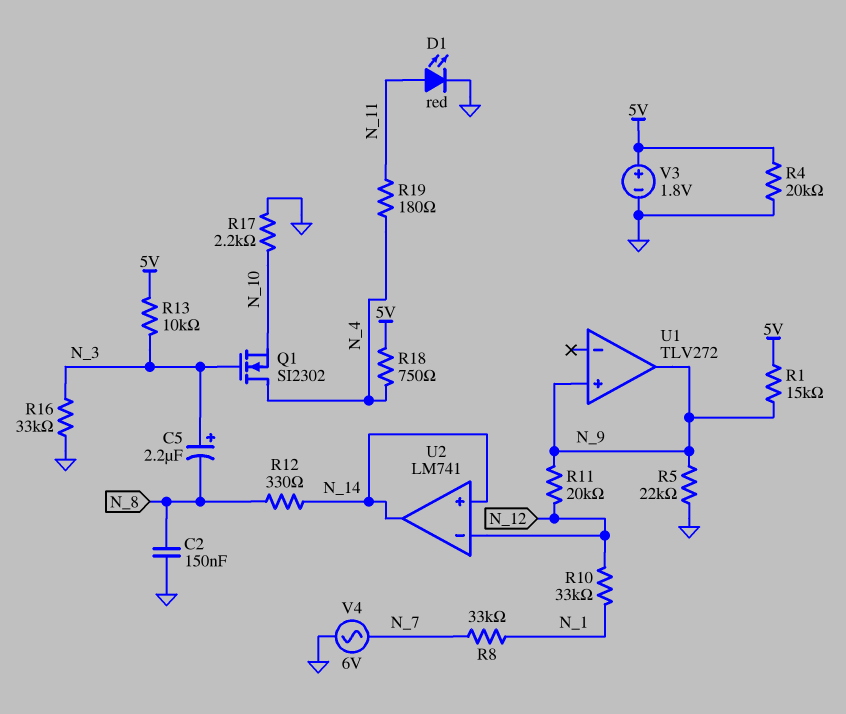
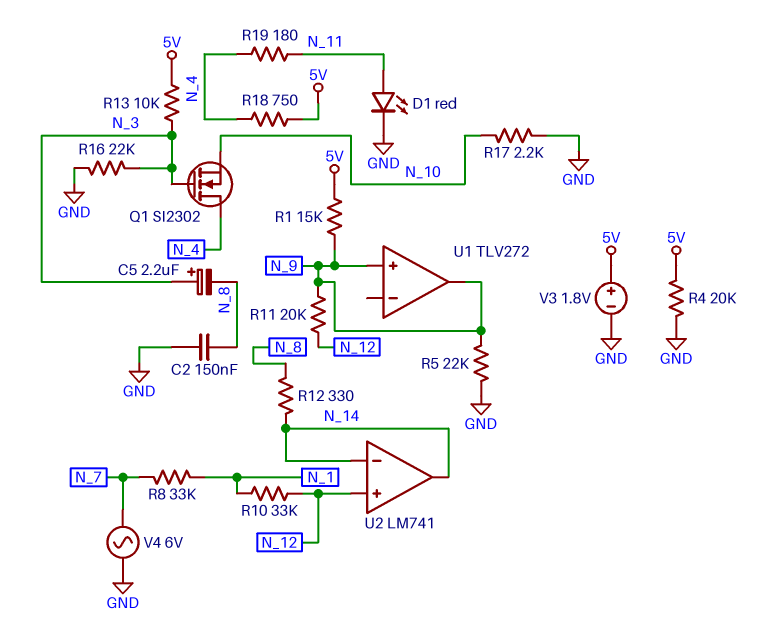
R16: 33k (GND, N_3) -> 22k (GND, N_3)
U2 pin in+: N_14 -> N_12
U2 pin in-: N_12 -> N_14

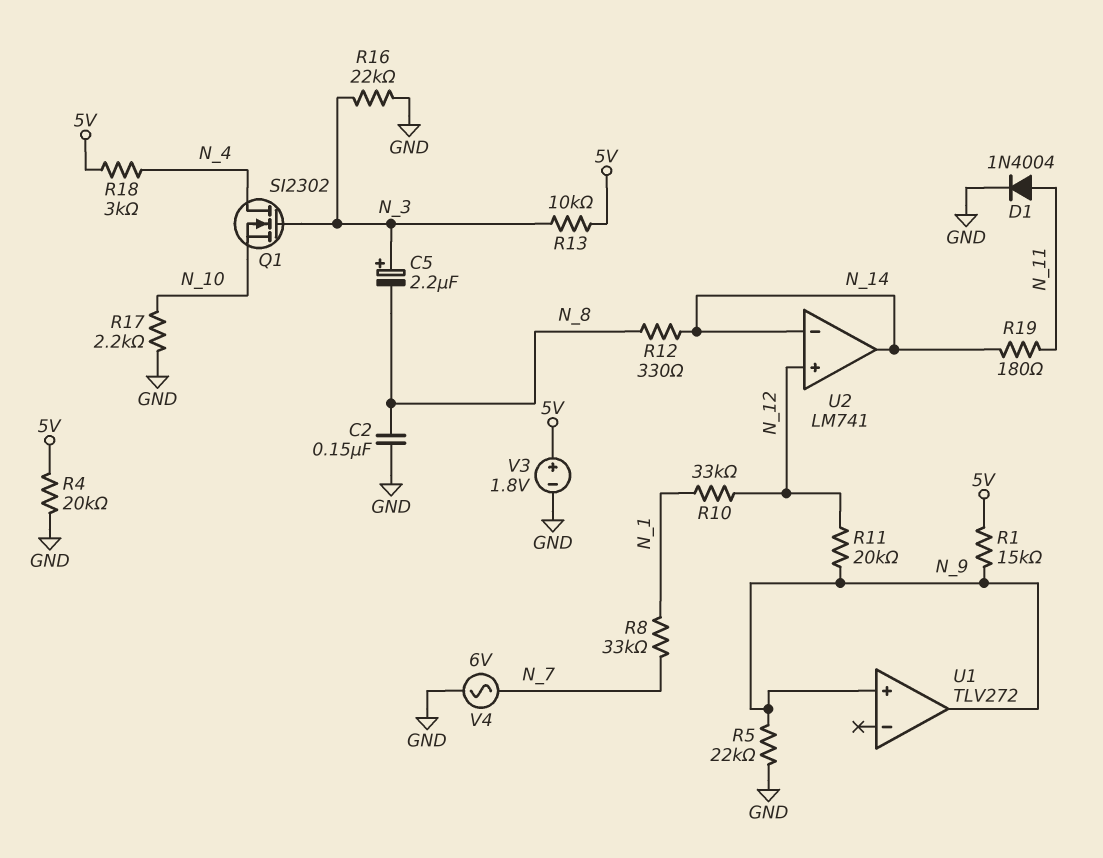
D1: LED red (A N_11, K GND) -> diode 1N4004 (A N_11, K GND)
R18: 750 (5V, N_4) -> 3k (5V, N_4)
R19: 180 (N_4, N_11) -> 180 (N_11, N_14)

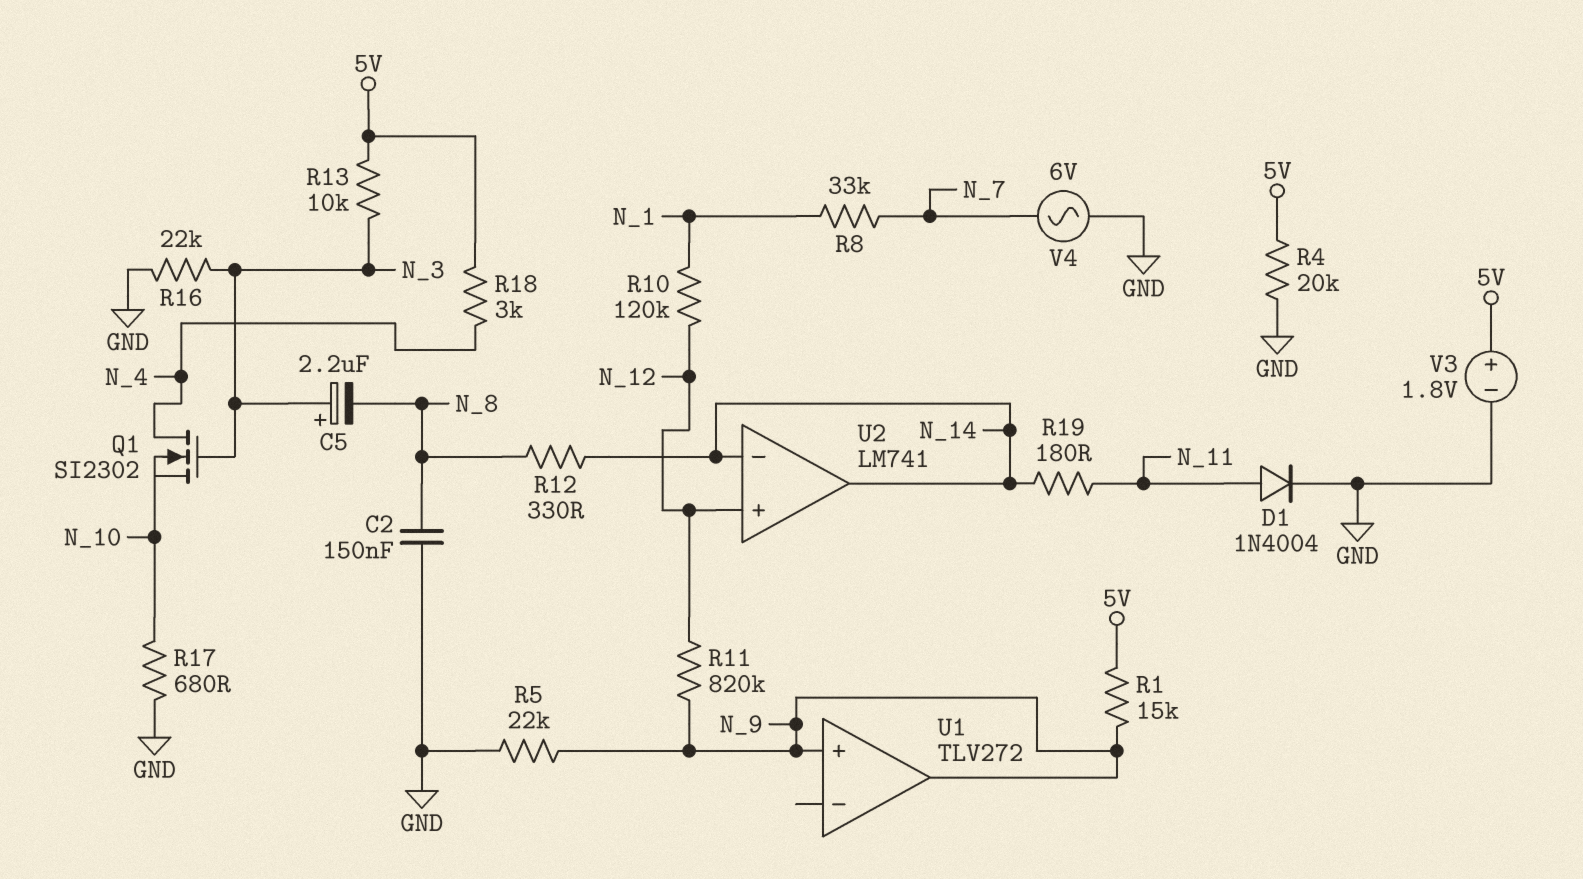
R10: 33k (N_1, N_12) -> 120k (N_1, N_12)
R11: 20k (N_9, N_12) -> 820k (N_9, N_12)
R17: 2.2k (GND, N_10) -> 680 (GND, N_10)

